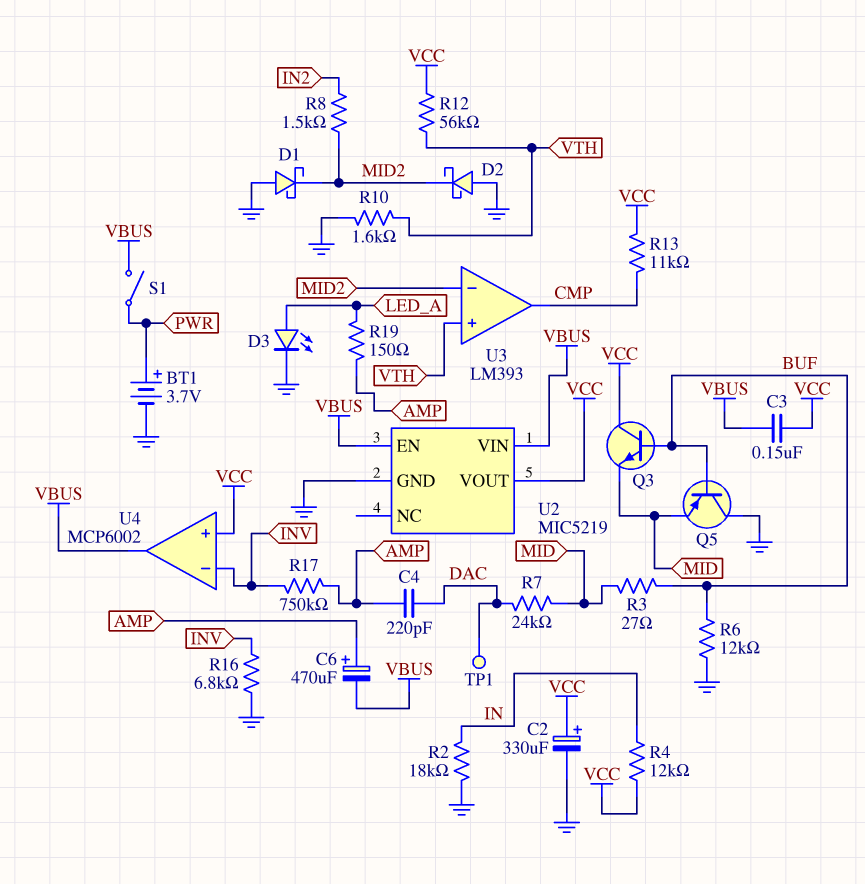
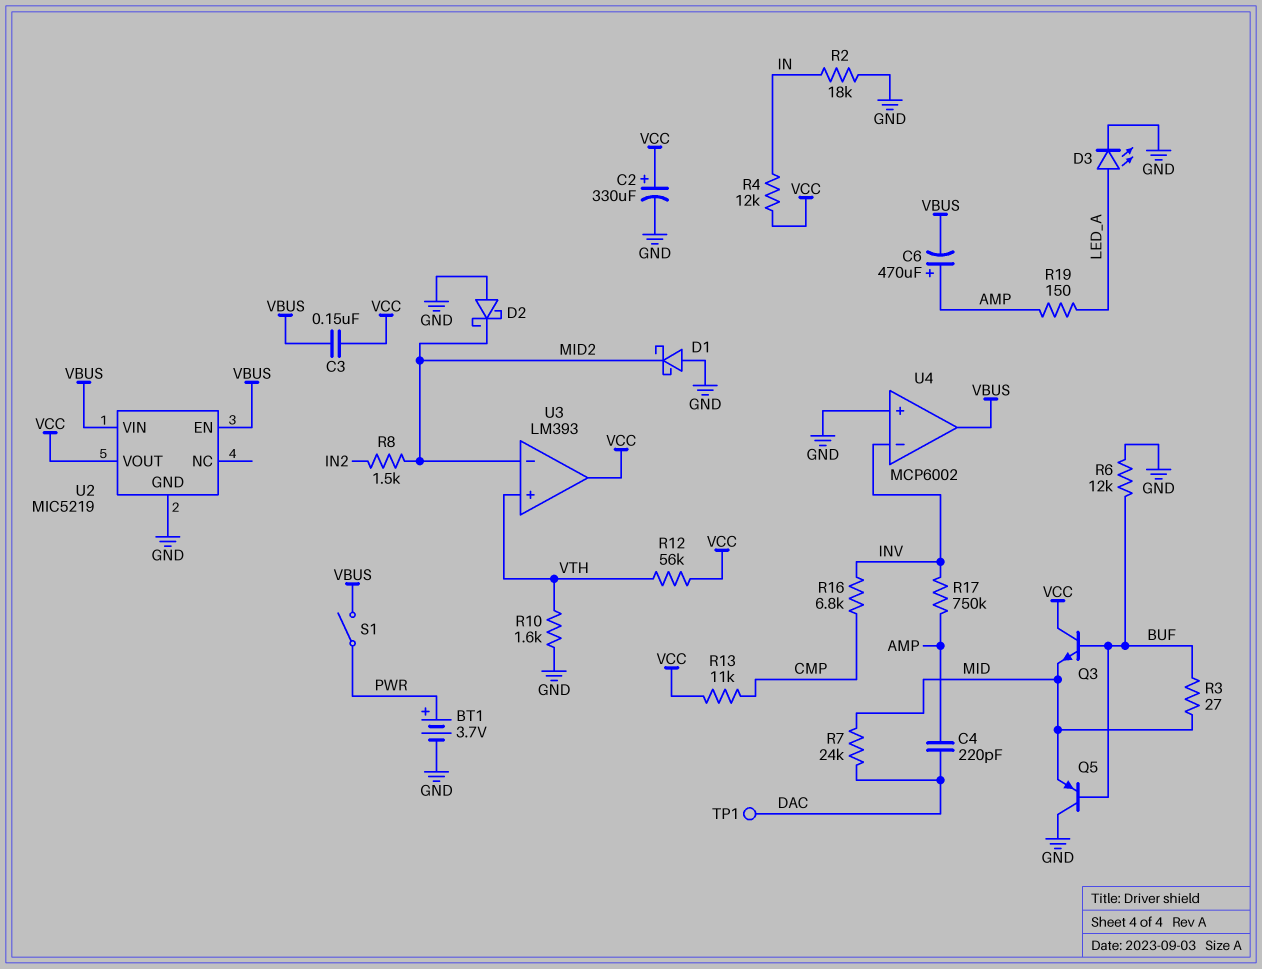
R16: 6.8k (GND, INV) -> 6.8k (CMP, INV)
U3 pin out: CMP -> VCC
U4 pin in+: VCC -> GND

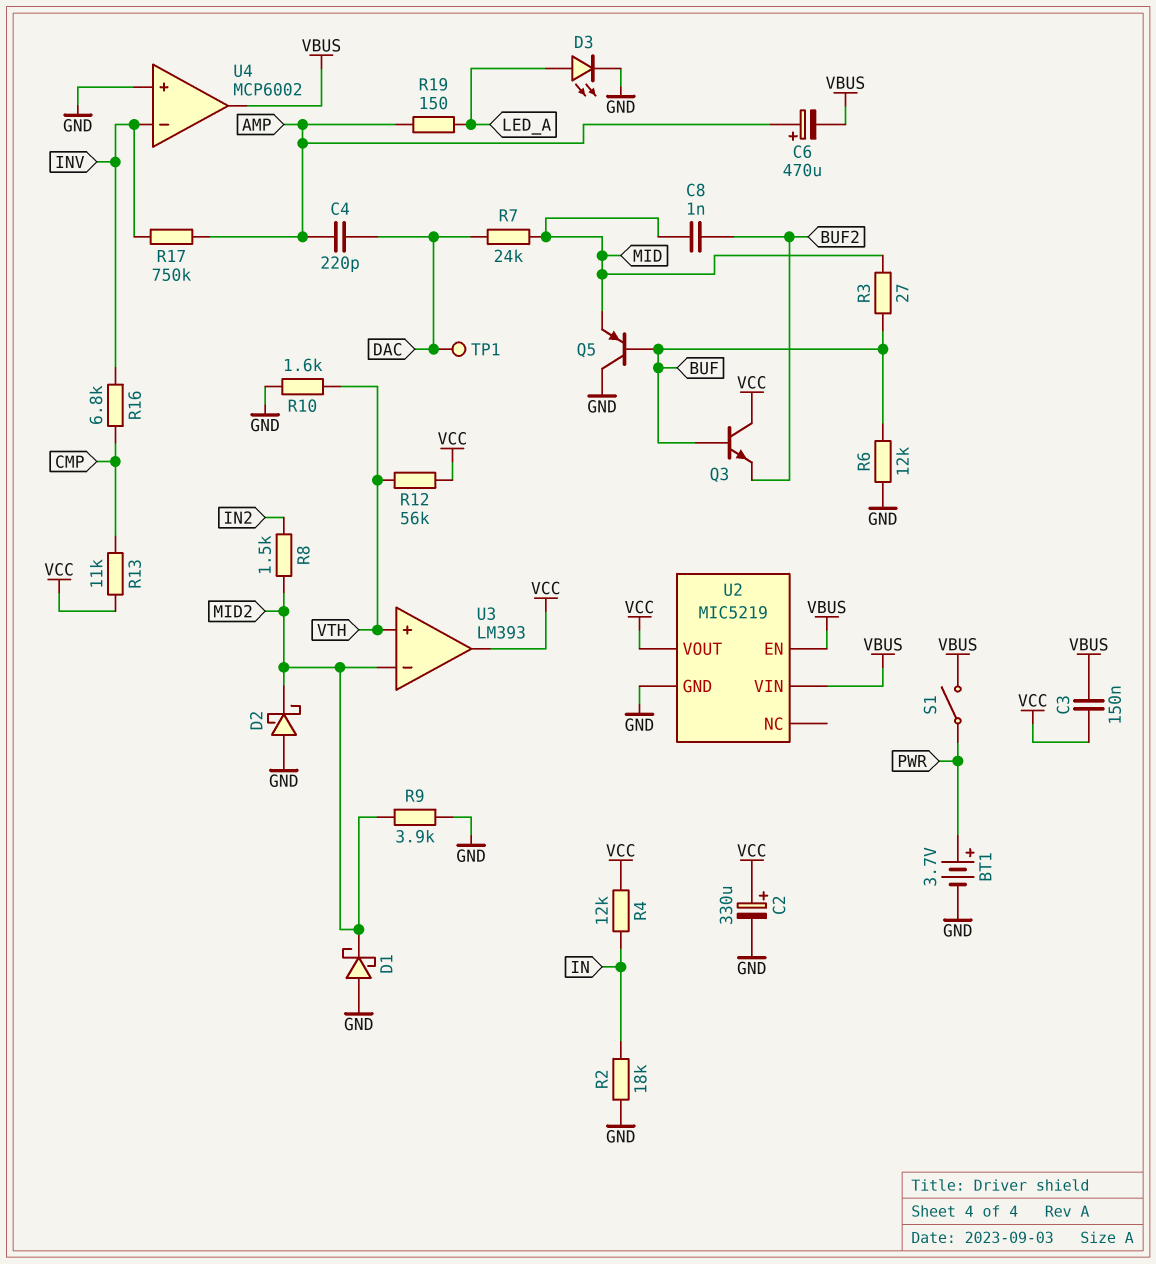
C8: none -> 1nF (BUF2, MID)
Q3: NPN (B BUF, C VCC, E MID) -> NPN (B BUF, C VCC, E BUF2)
R9: none -> 3.9k (GND, MID2)

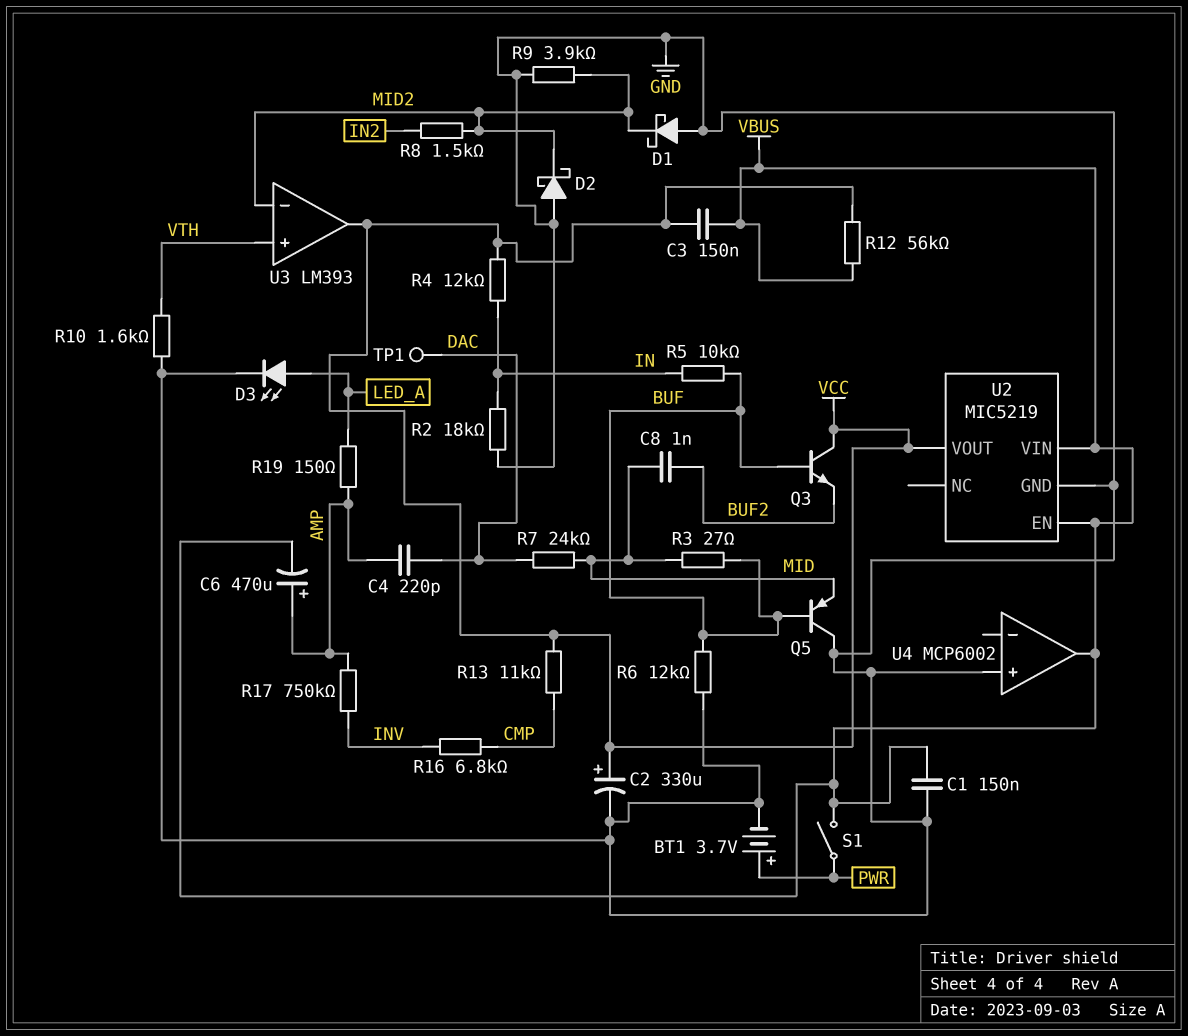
C1: none -> 150nF (GND, VBUS)
R5: none -> 10k (BUF, IN)
R12: 56k (VCC, VTH) -> 56k (VBUS, VCC)
U4 pin in-: INV -> none

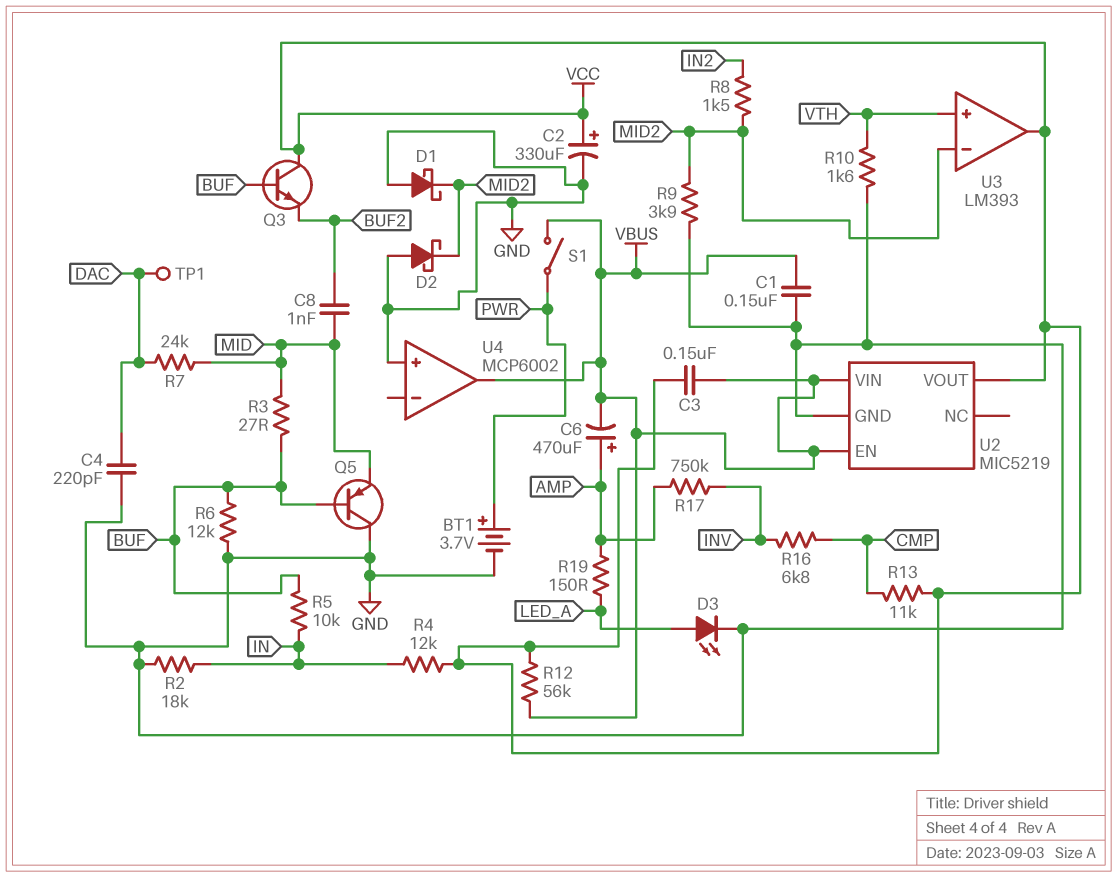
C4: 220pF (AMP, DAC) -> 220pF (DAC, GND)

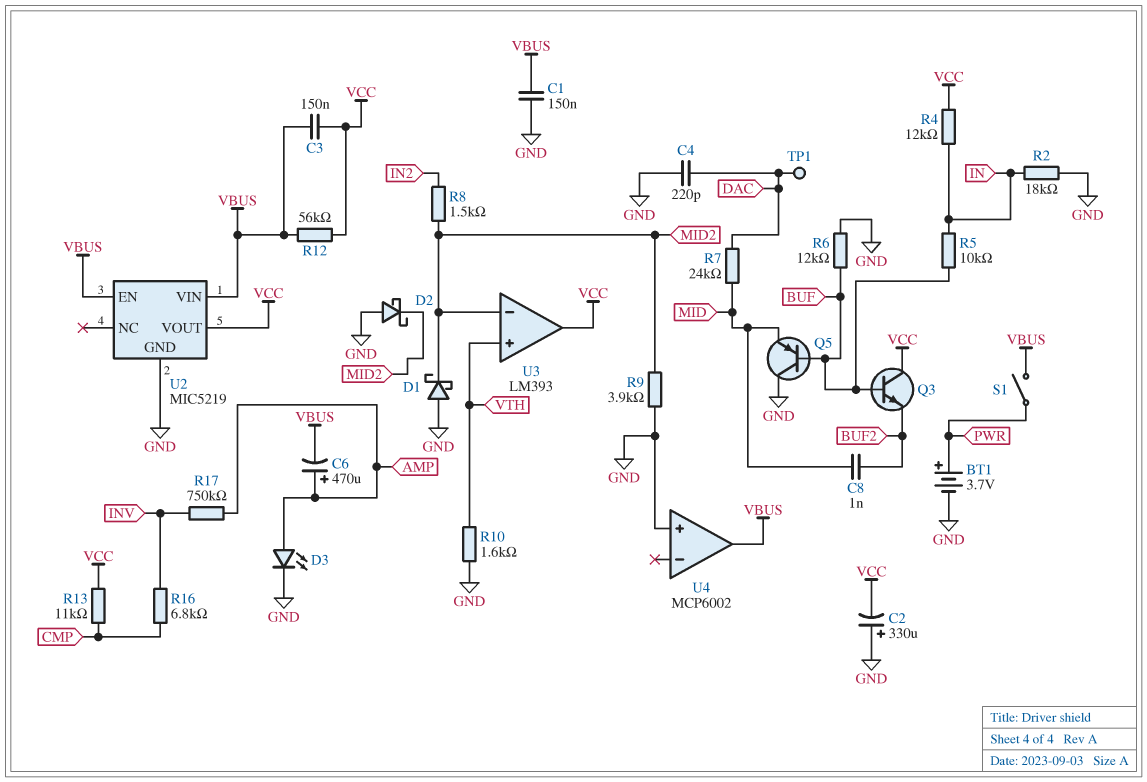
C2: 330uF (plus VCC, minus GND) -> 330uF (plus GND, minus VCC)
D3: LED (A LED_A, K GND) -> LED (A AMP, K GND)
R3: 27 (BUF, MID) -> none
R19: 150 (AMP, LED_A) -> none

